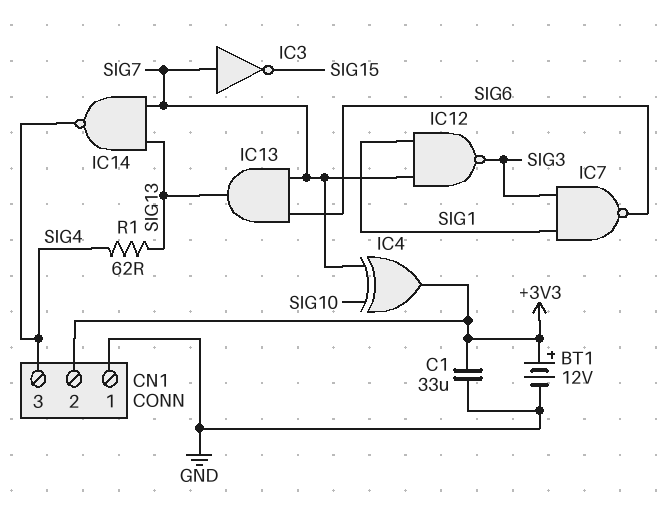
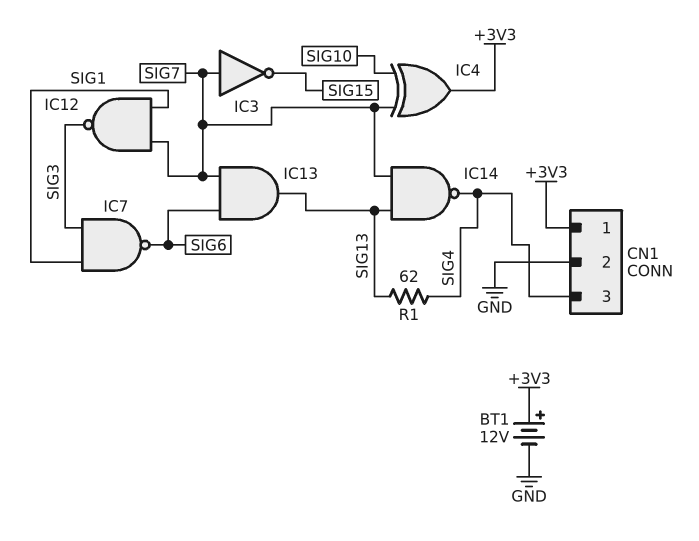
C1: 33uF (+3V3, GND) -> none
CN1 pin 1: GND -> +3V3
CN1 pin 2: +3V3 -> GND

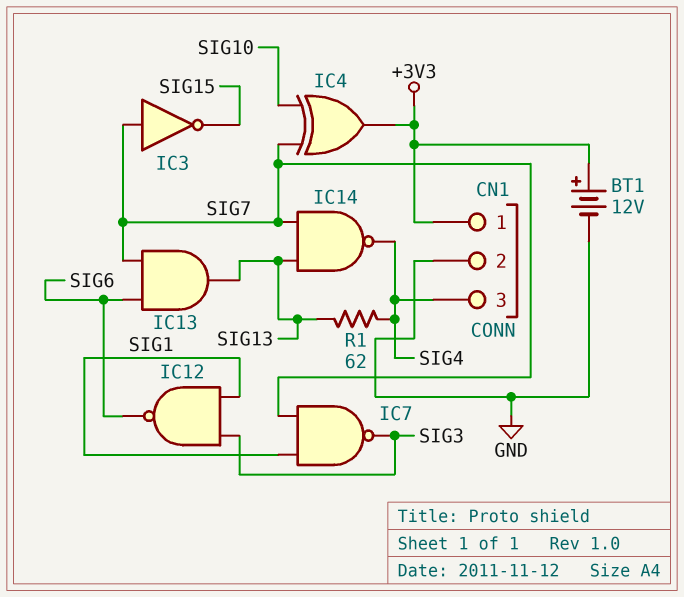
IC7: NAND (in SIG1, in SIG3, out SIG6) -> NAND (in SIG1, in SIG7, out SIG3)
IC12: NAND (in SIG1, in SIG7, out SIG3) -> NAND (in SIG1, in SIG3, out SIG6)

